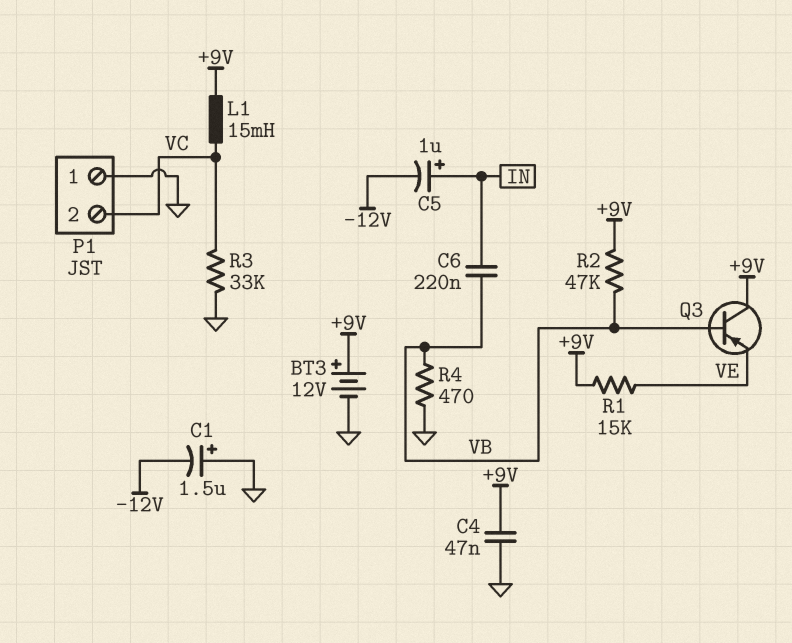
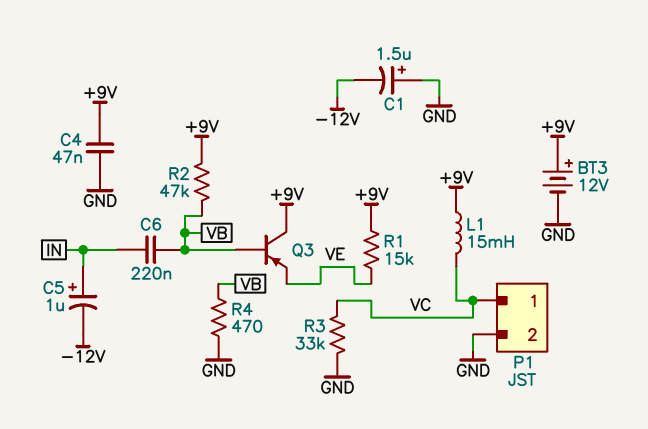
P1 pin 1: GND -> VC
P1 pin 2: VC -> GND

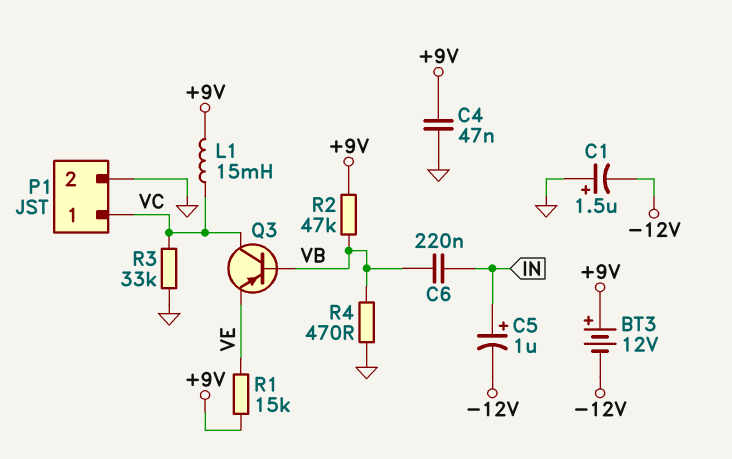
BT3: 12V (plus +9V, minus GND) -> 12V (plus +9V, minus -12V)
Q3: PNP (B VB, C +9V, E VE) -> PNP (B VB, C VC, E VE)

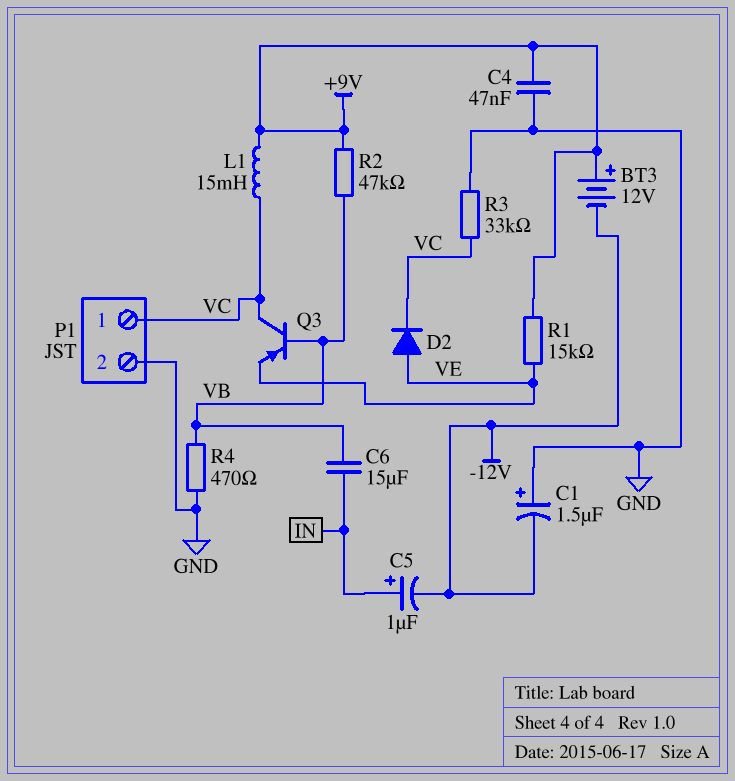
C6: 220nF (IN, VB) -> 15uF (IN, VB)
D2: none -> diode (A VE, K VC)

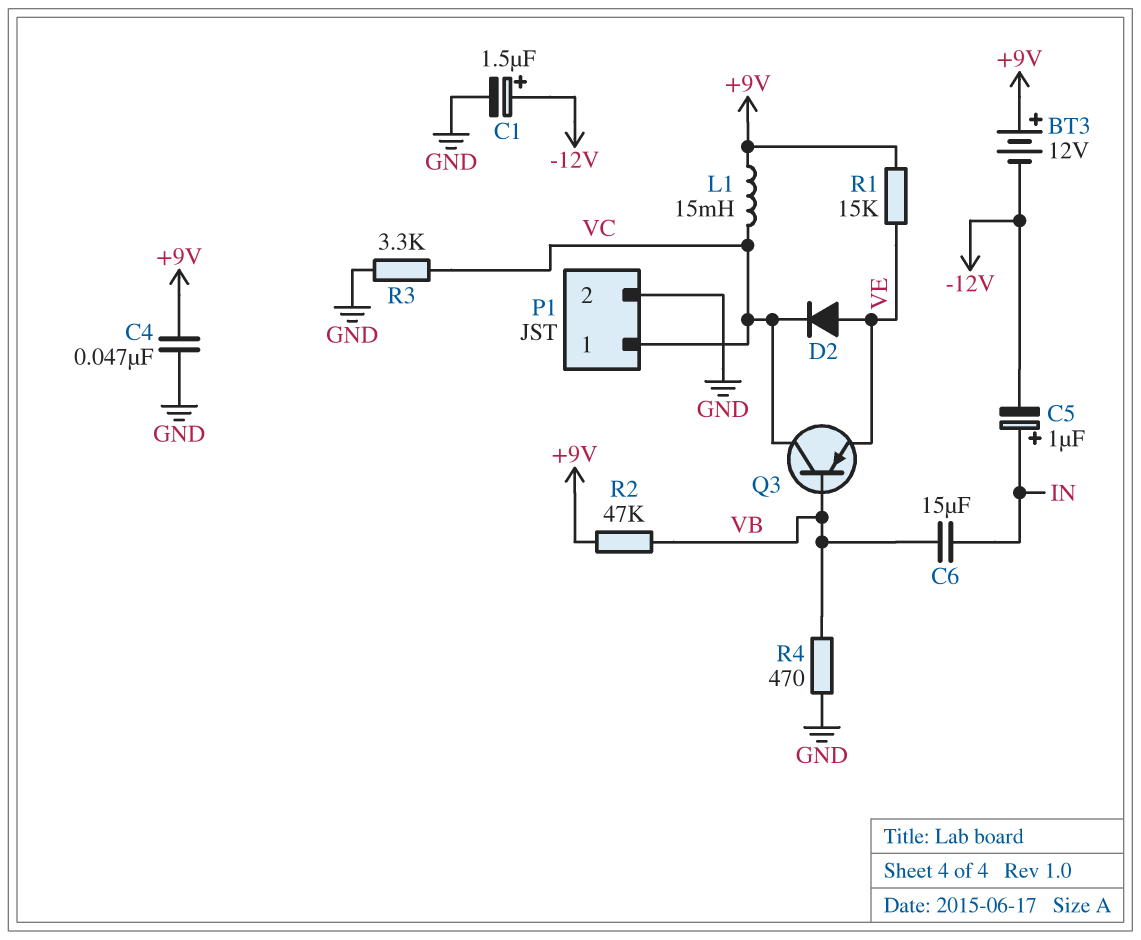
C1: 1.5uF (plus GND, minus -12V) -> 1.5uF (plus -12V, minus GND)
R3: 33k (GND, VC) -> 3.3k (GND, VC)

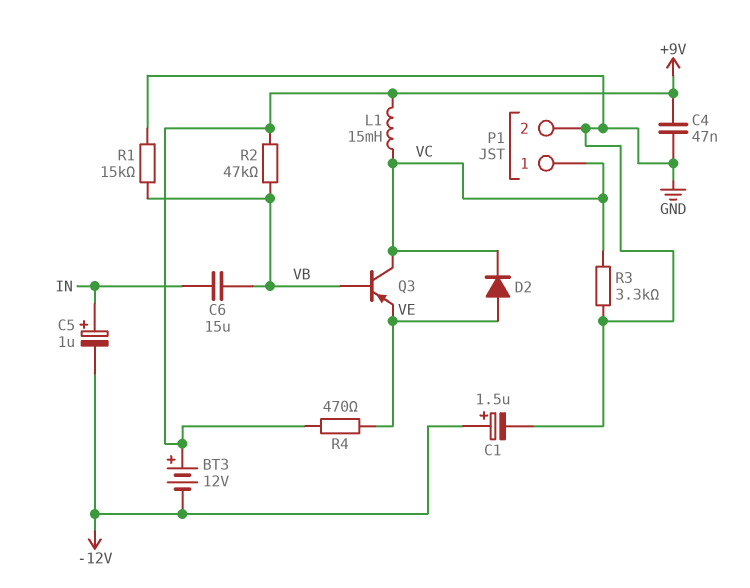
R1: 15k (+9V, VE) -> 15k (GND, VB)
R4: 470 (GND, VB) -> 470 (+9V, VE)

